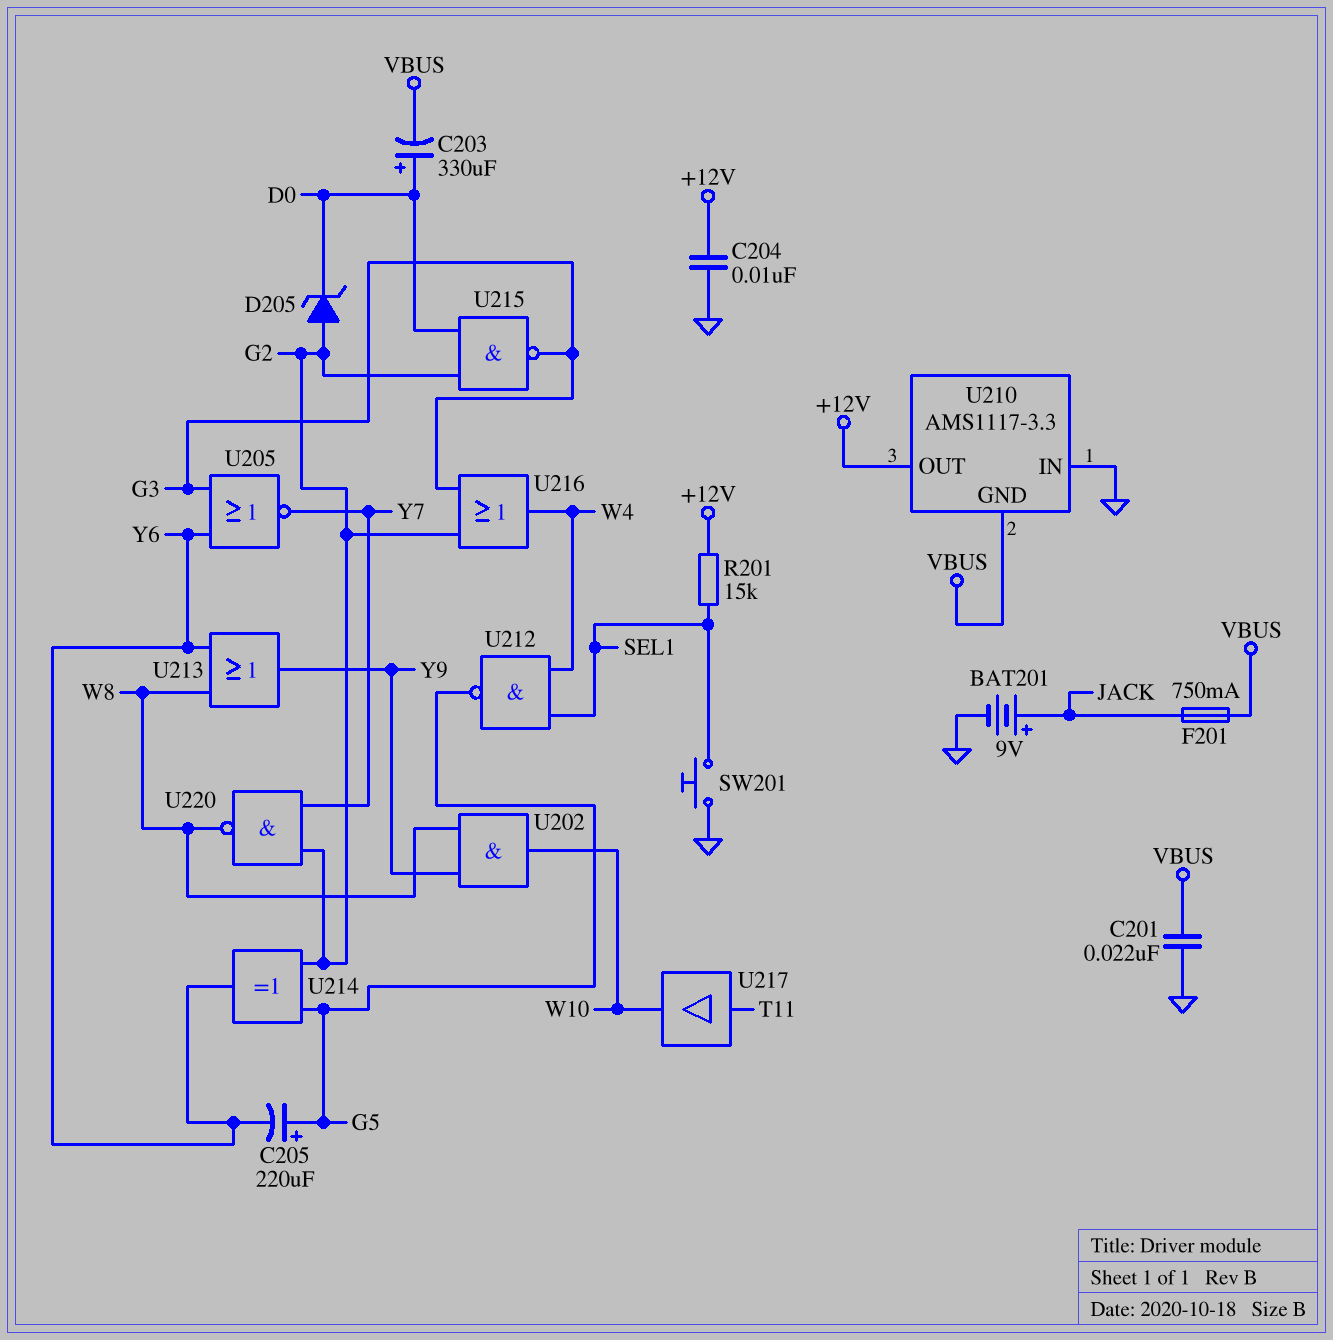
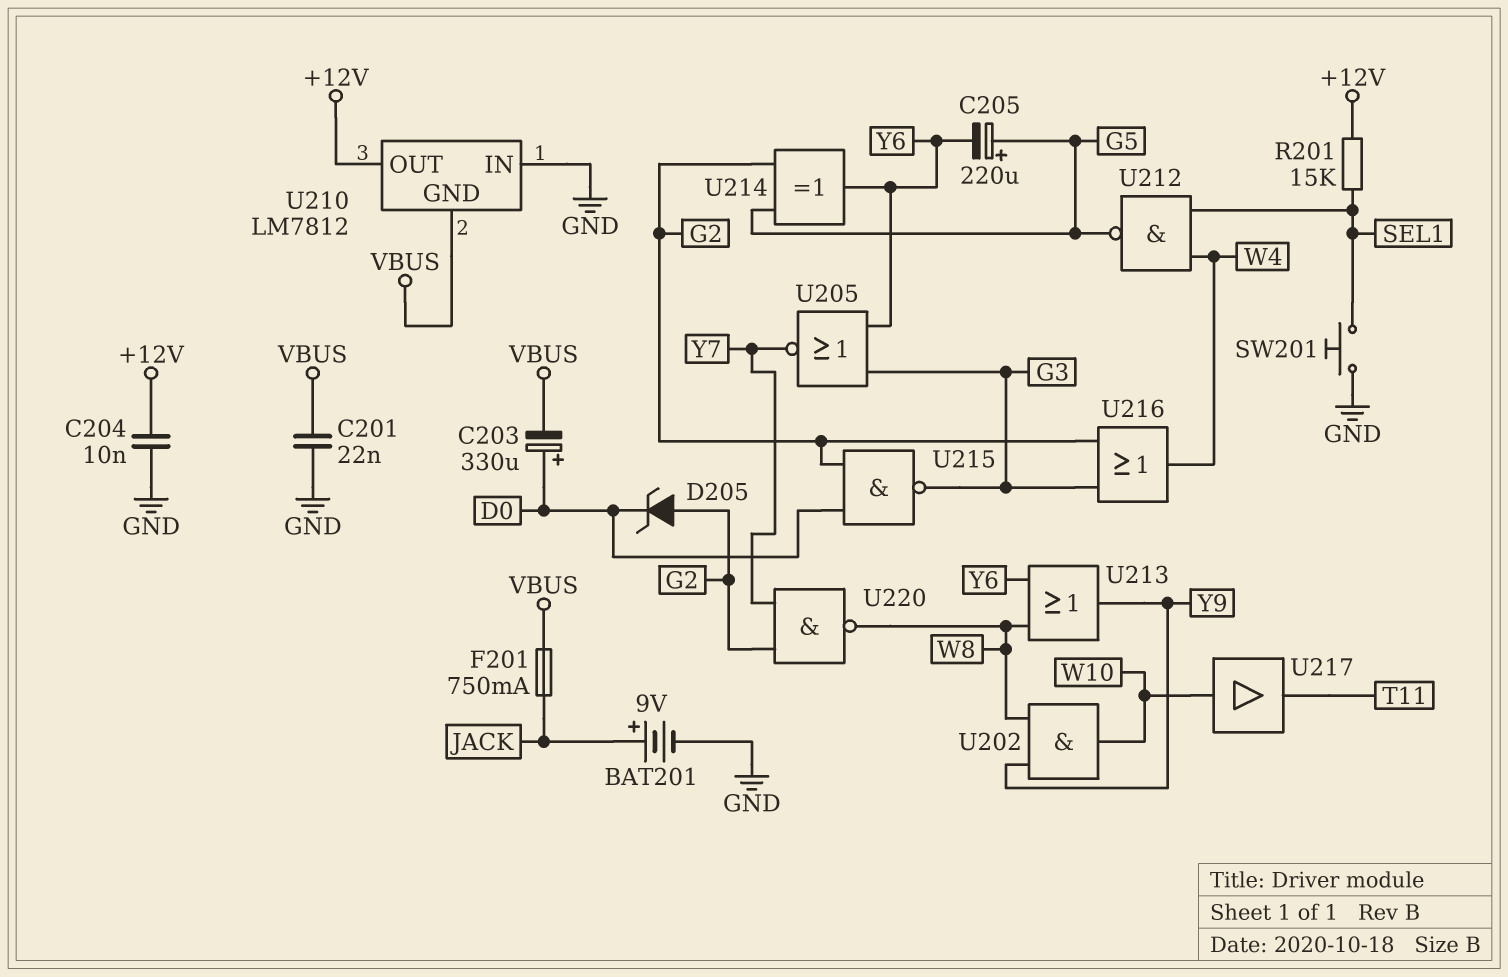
U210: AMS1117-3.3 -> LM7812
U217: buffer (in T11, out W10) -> buffer (in W10, out T11)

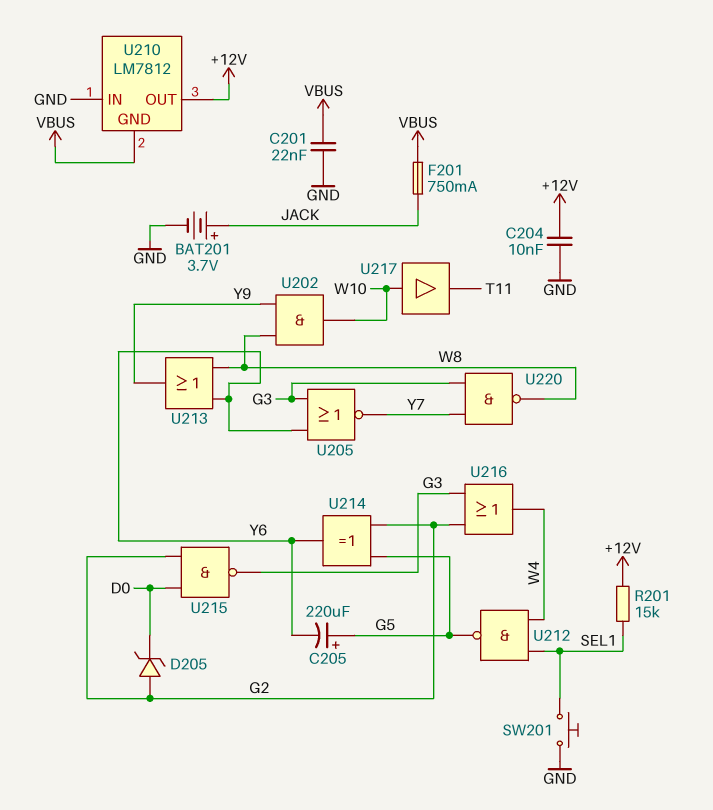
BAT201: 9V (plus JACK, minus GND) -> 3.7V (plus JACK, minus GND)
C203: 330uF (plus D0, minus VBUS) -> none
U220: NAND (in G2, in Y7, out W8) -> NAND (in G3, in Y7, out W8)

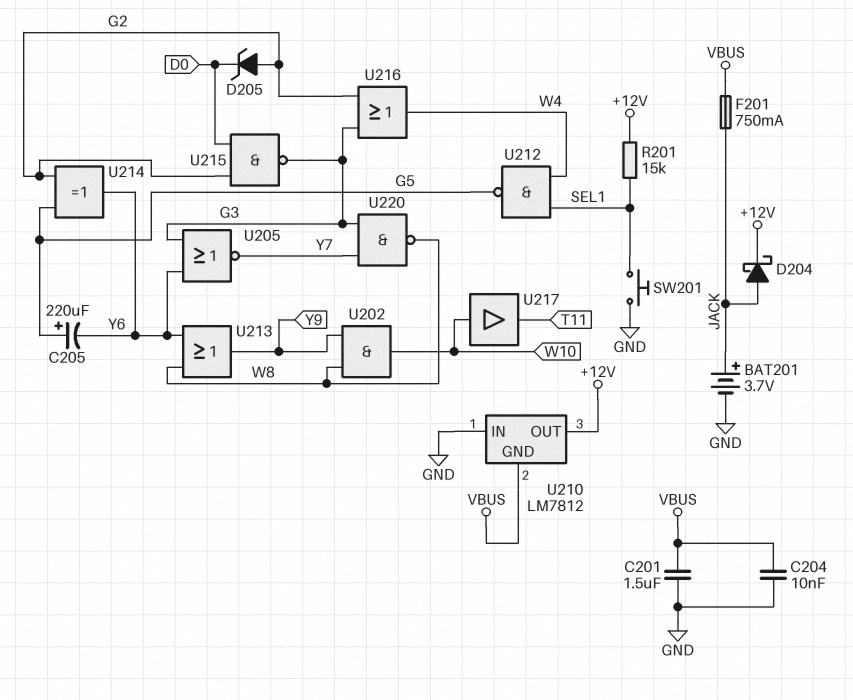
C201: 22nF (GND, VBUS) -> 1.5uF (GND, VBUS)
C204: 10nF (+12V, GND) -> 10nF (GND, VBUS)
D204: none -> schottky (A JACK, K +12V)

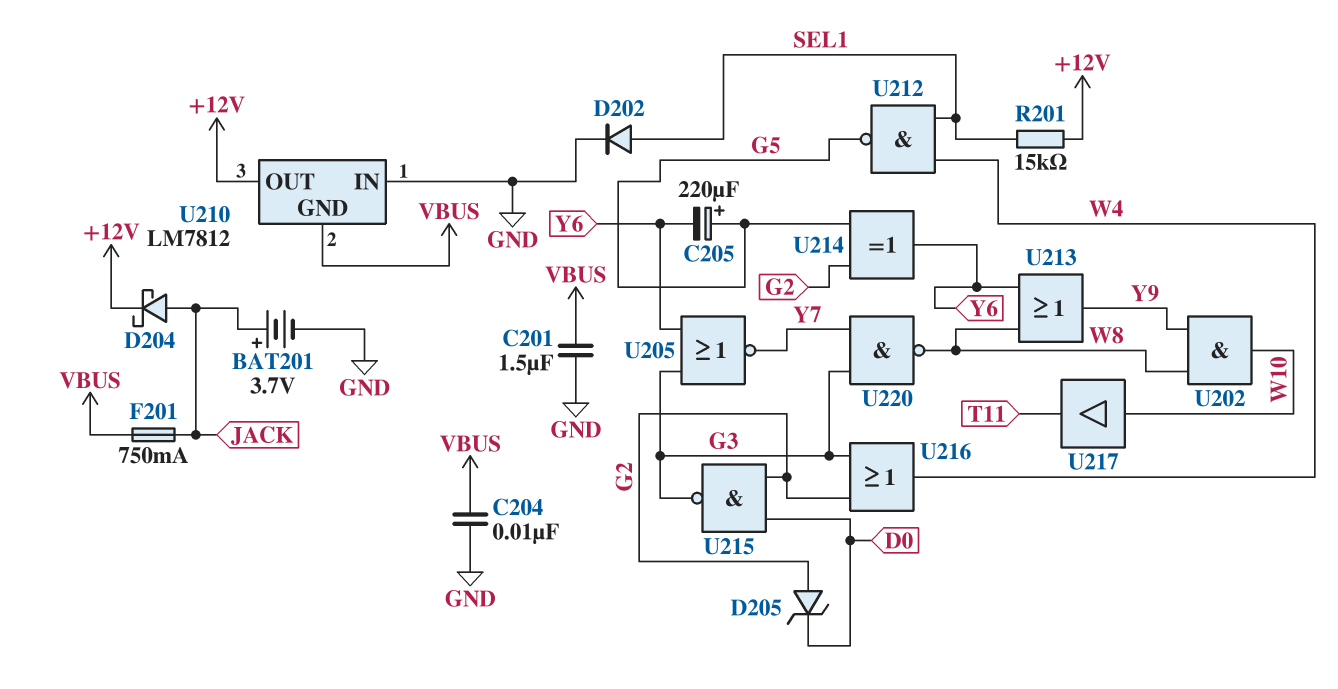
D202: none -> diode (A SEL1, K GND)
SW201: button (GND, SEL1) -> none

